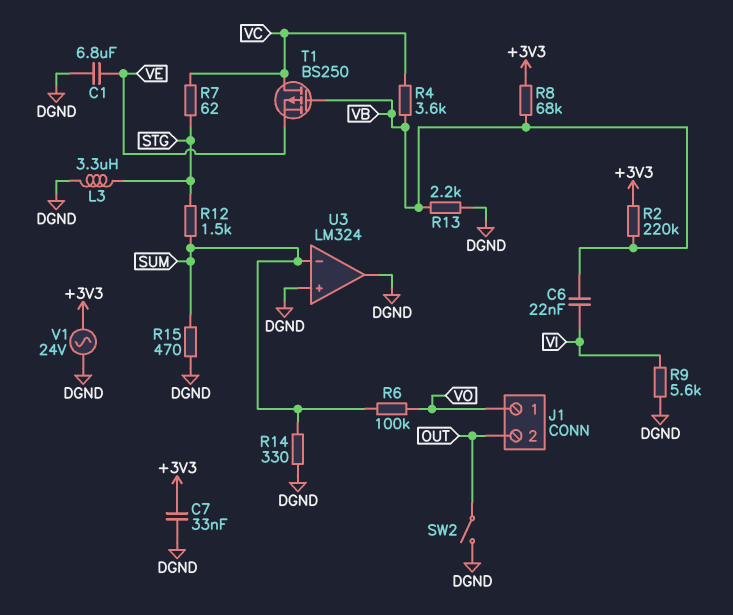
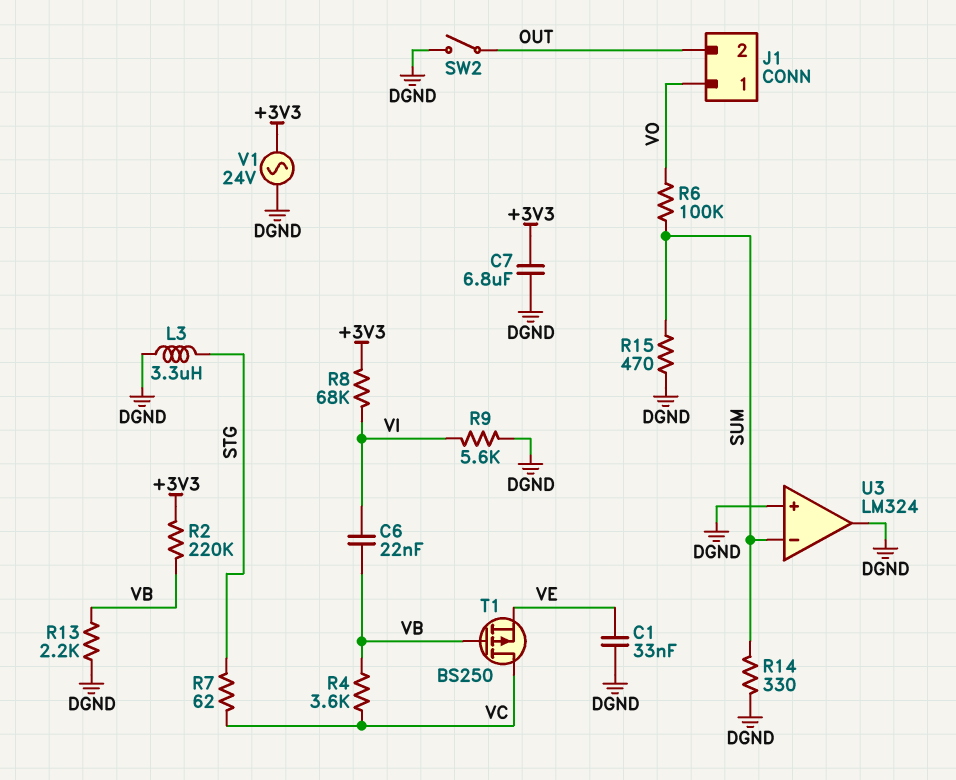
C1: 6.8uF (DGND, VE) -> 33nF (DGND, VE)
C7: 33nF (+3V3, DGND) -> 6.8uF (+3V3, DGND)
R8: 68k (+3V3, VB) -> 68k (+3V3, VI)
R12: 1.5k (STG, SUM) -> none

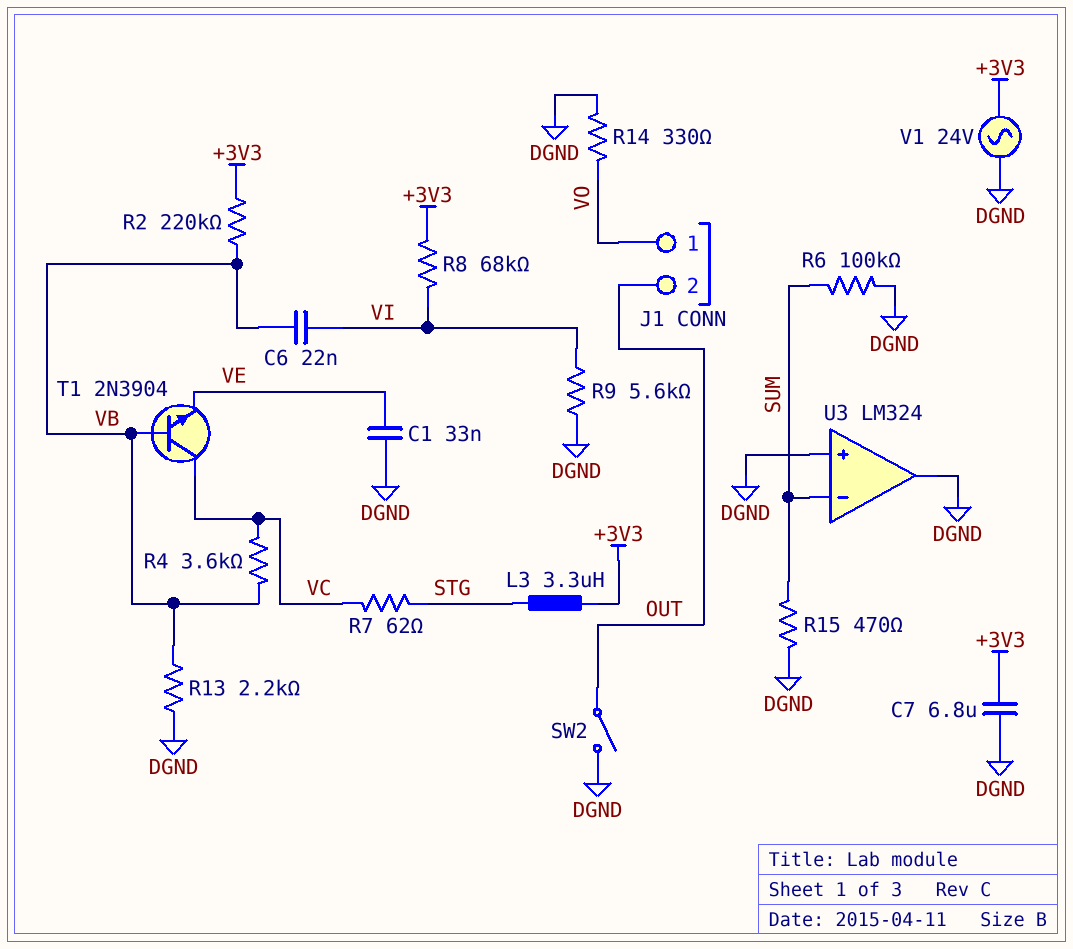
L3: 3.3uH (DGND, STG) -> 3.3uH (+3V3, STG)
R6: 100k (SUM, VO) -> 100k (DGND, SUM)
R14: 330 (DGND, SUM) -> 330 (DGND, VO)
T1: PMOS BS250 (G VB, D VC, S VE) -> NPN 2N3904 (B VB, C VC, E VE)

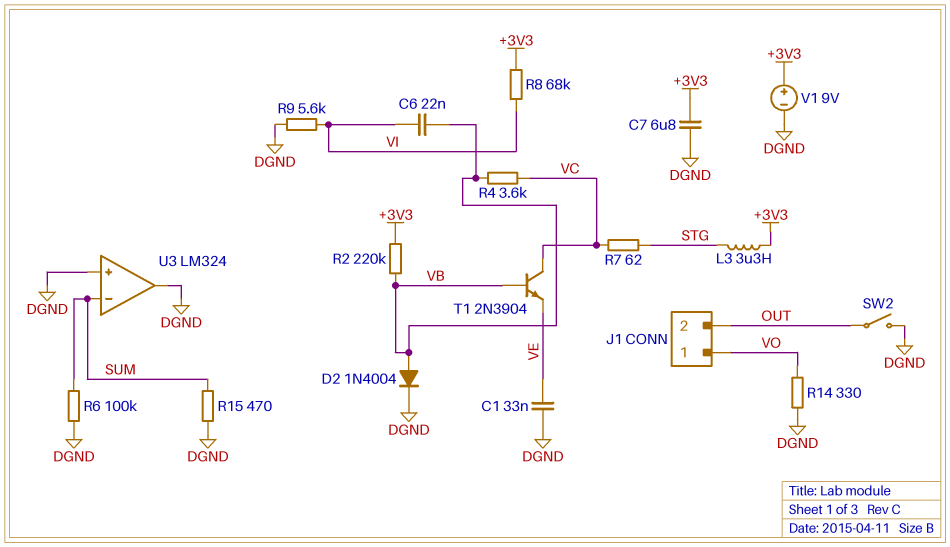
D2: none -> diode 1N4004 (A VB, K DGND)
R13: 2.2k (DGND, VB) -> none
V1: AC 24V (+3V3, DGND) -> 9V (plus +3V3, minus DGND)

